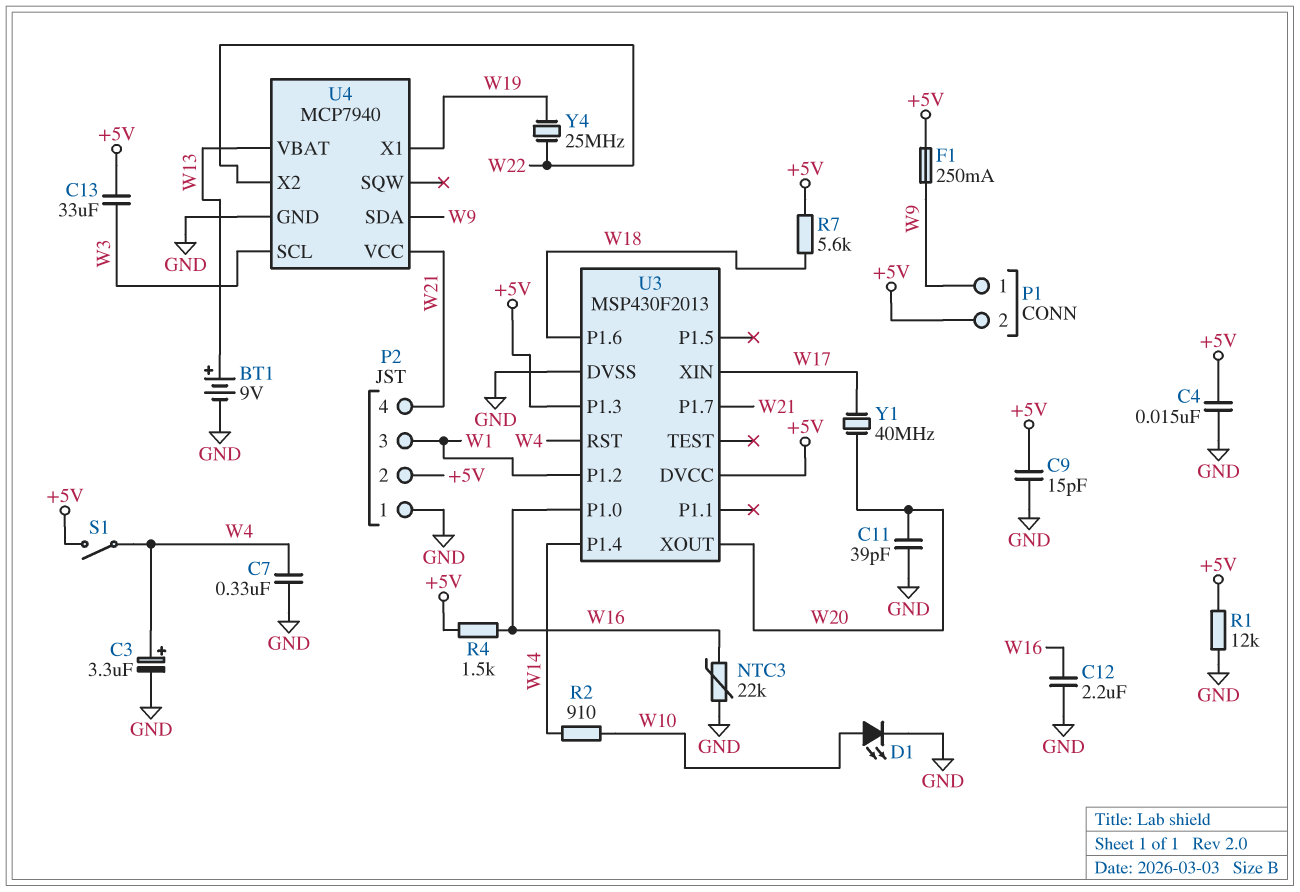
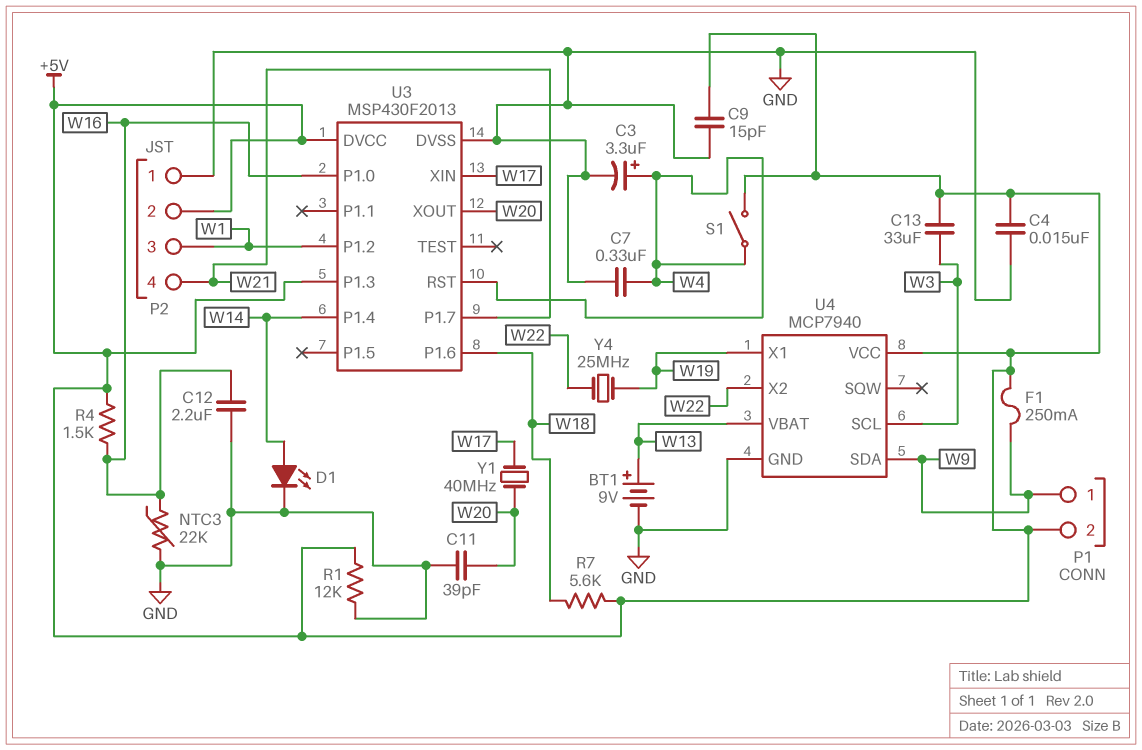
D1: LED (A W10, K GND) -> LED (A W14, K GND)
R2: 910 (W10, W14) -> none
U4 pin VCC: W21 -> +5V

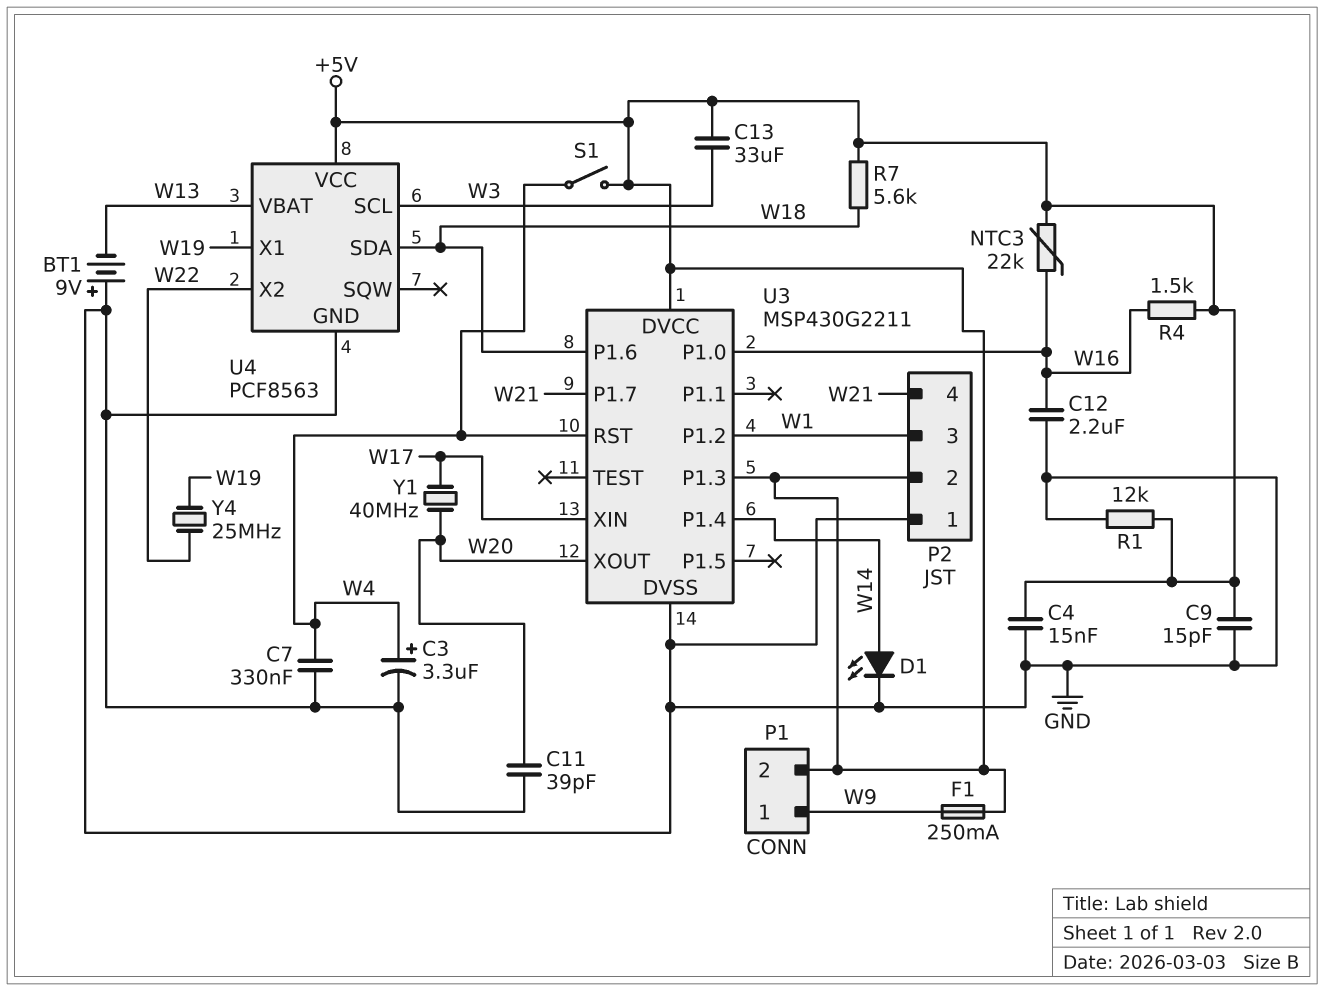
BT1: 9V (plus W13, minus GND) -> 9V (plus GND, minus W13)
NTC3: 22k (GND, W16) -> 22k (+5V, W16)
U3: MSP430F2013 -> MSP430G2211
U4: MCP7940 -> PCF8563
U4 pin SDA: W9 -> W18

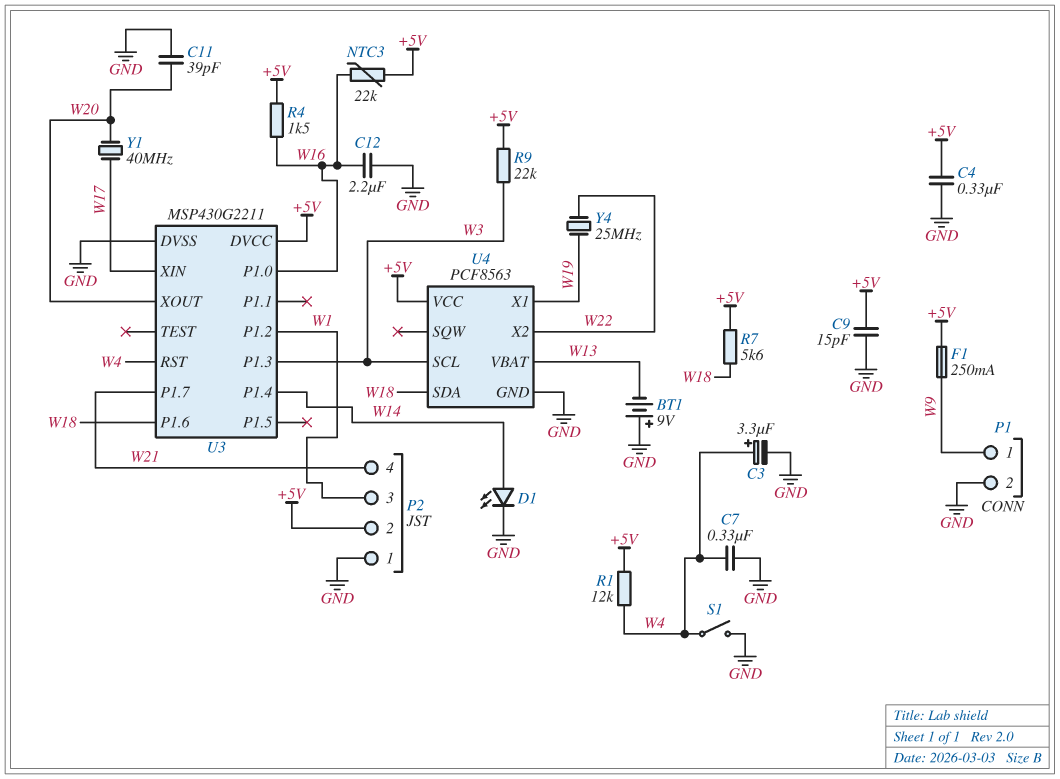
C4: 15nF (+5V, GND) -> 330nF (+5V, GND)
C13: 33uF (+5V, W3) -> none
P1 pin 2: +5V -> GND
R1: 12k (+5V, GND) -> 12k (+5V, W4)
R9: none -> 22k (+5V, W3)
S1: switch (+5V, W4) -> switch (GND, W4)
U3 pin P1.3: +5V -> W3

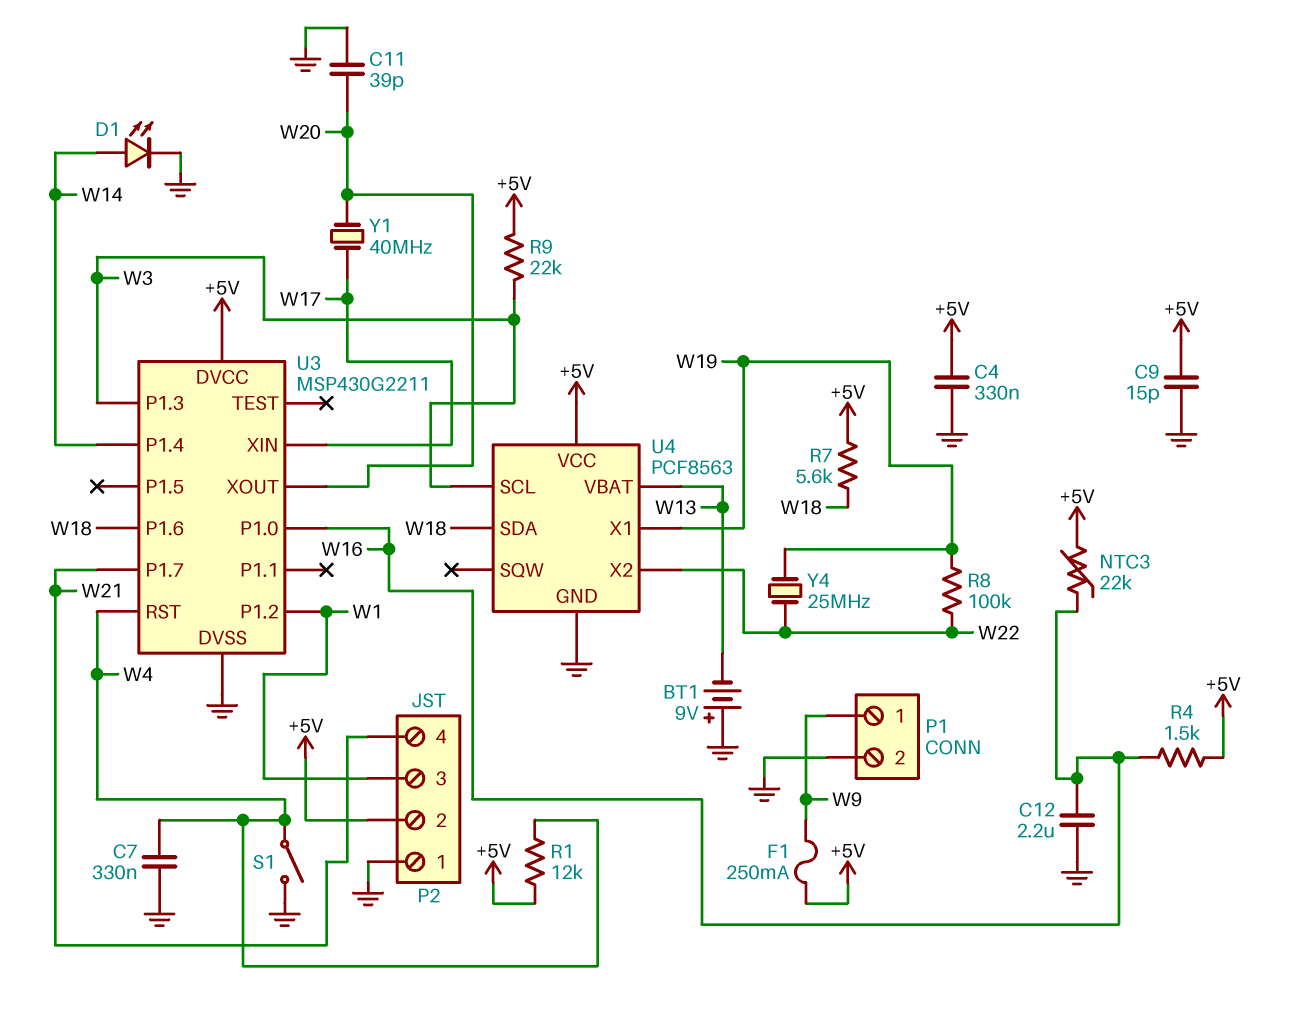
C3: 3.3uF (plus W4, minus GND) -> none
R8: none -> 100k (W19, W22)

